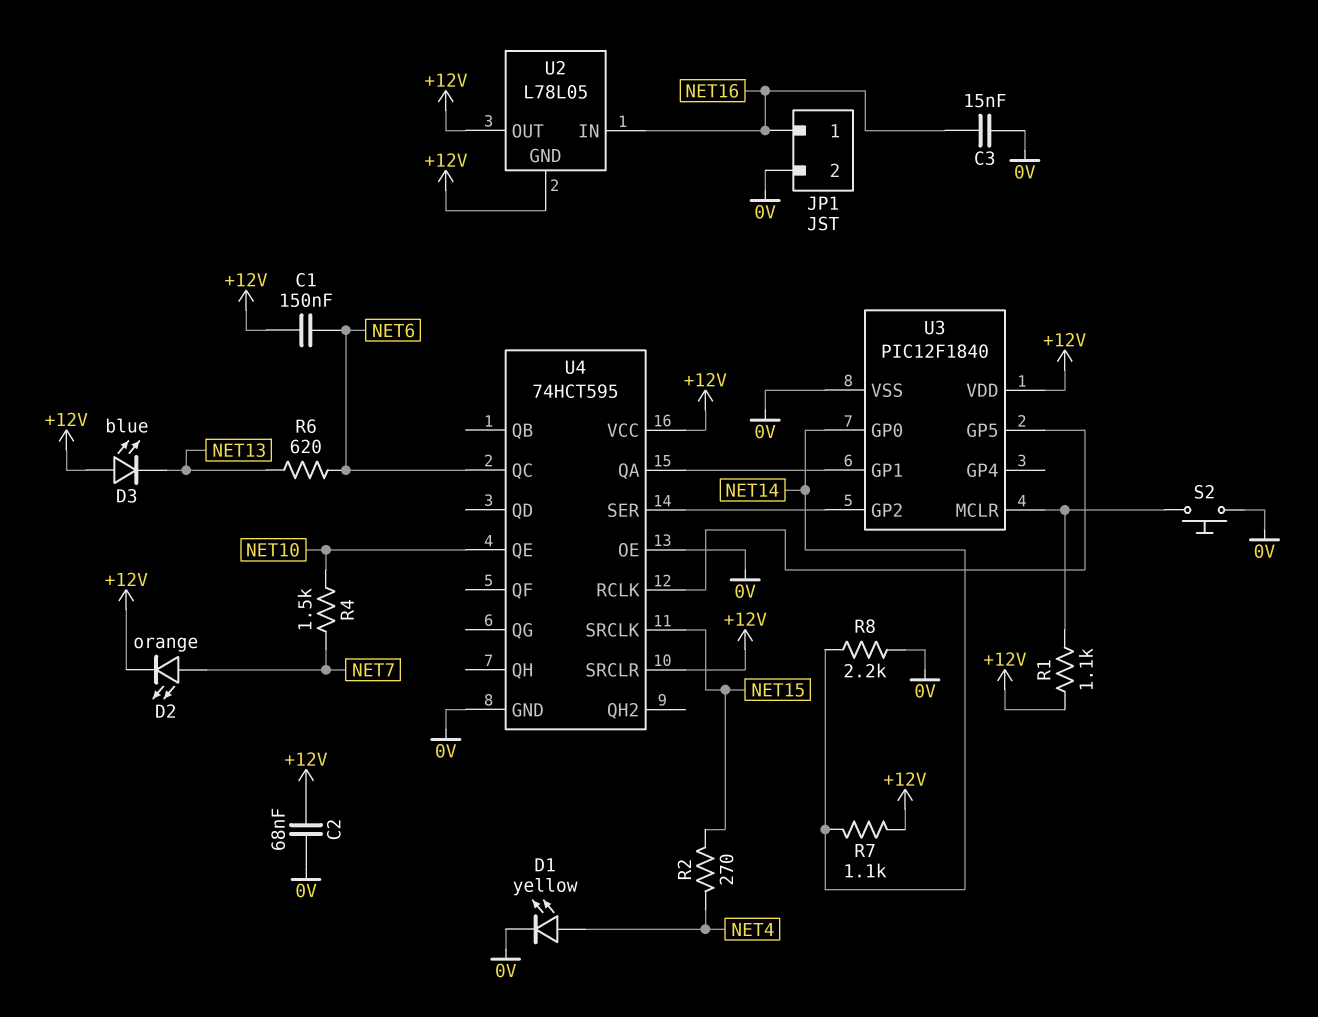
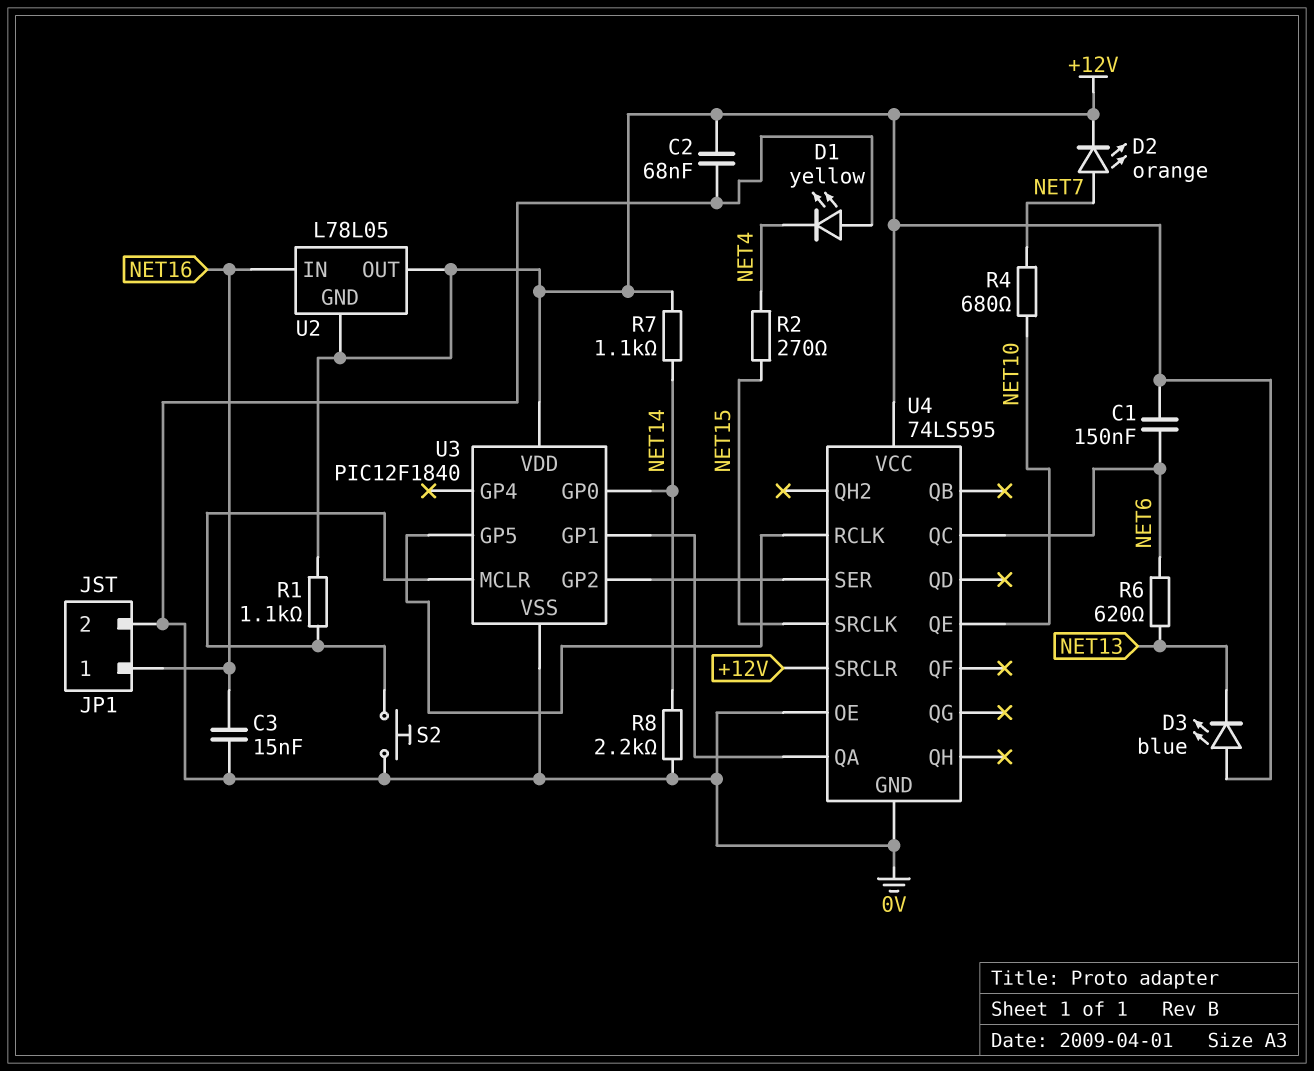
D1: LED yellow (A NET4, K 0V) -> LED yellow (A 0V, K NET4)
R4: 1.5k (NET7, NET10) -> 680 (NET7, NET10)
U4: 74HCT595 -> 74LS595

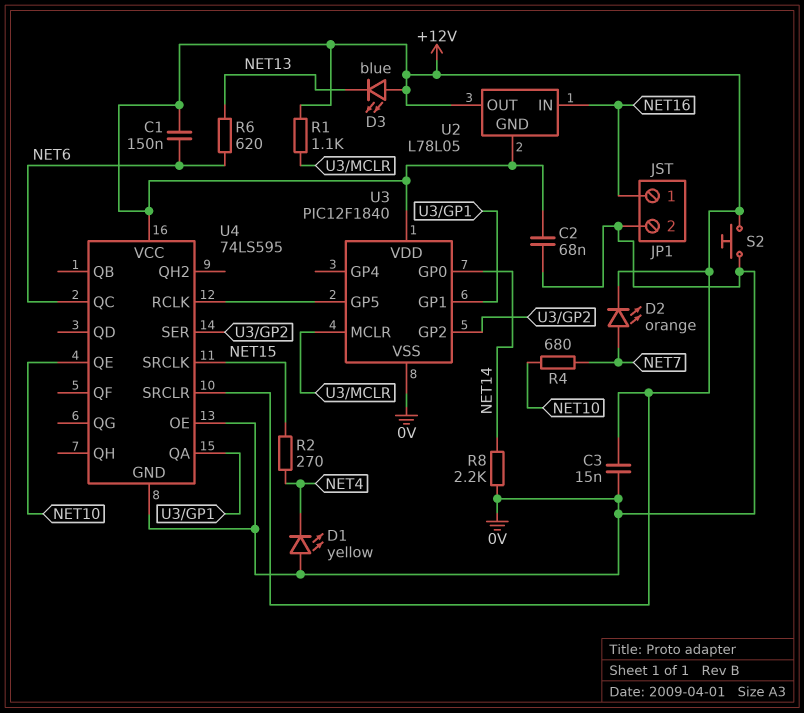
C3: 15nF (0V, NET16) -> 15nF (+12V, 0V)
R7: 1.1k (+12V, NET14) -> none
S2: button (0V, U3/MCLR) -> button (+12V, 0V)

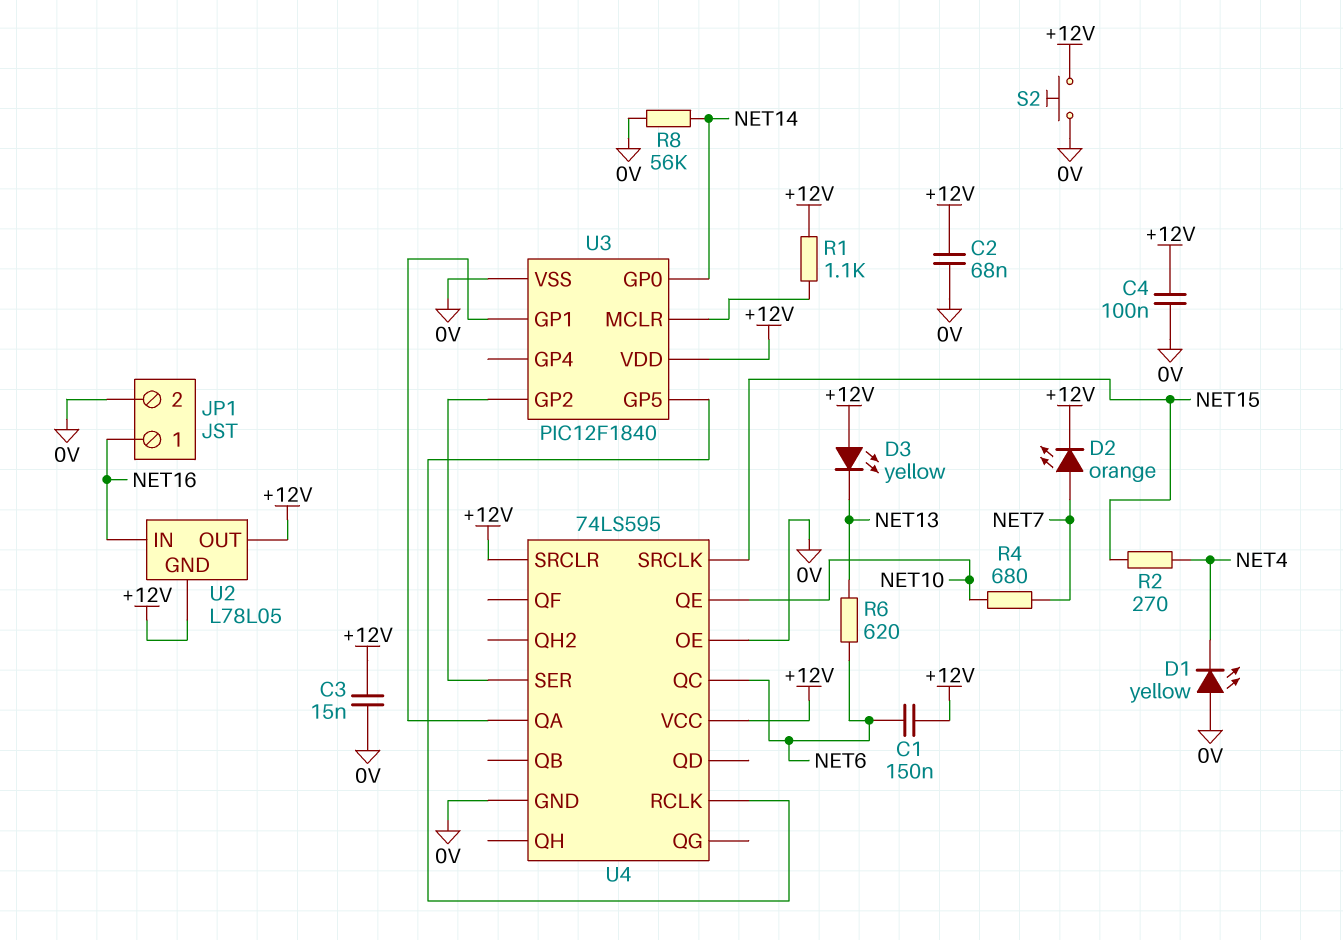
C4: none -> 100nF (+12V, 0V)
D3: LED blue (A +12V, K NET13) -> LED yellow (A +12V, K NET13)
R8: 2.2k (0V, NET14) -> 56k (0V, NET14)

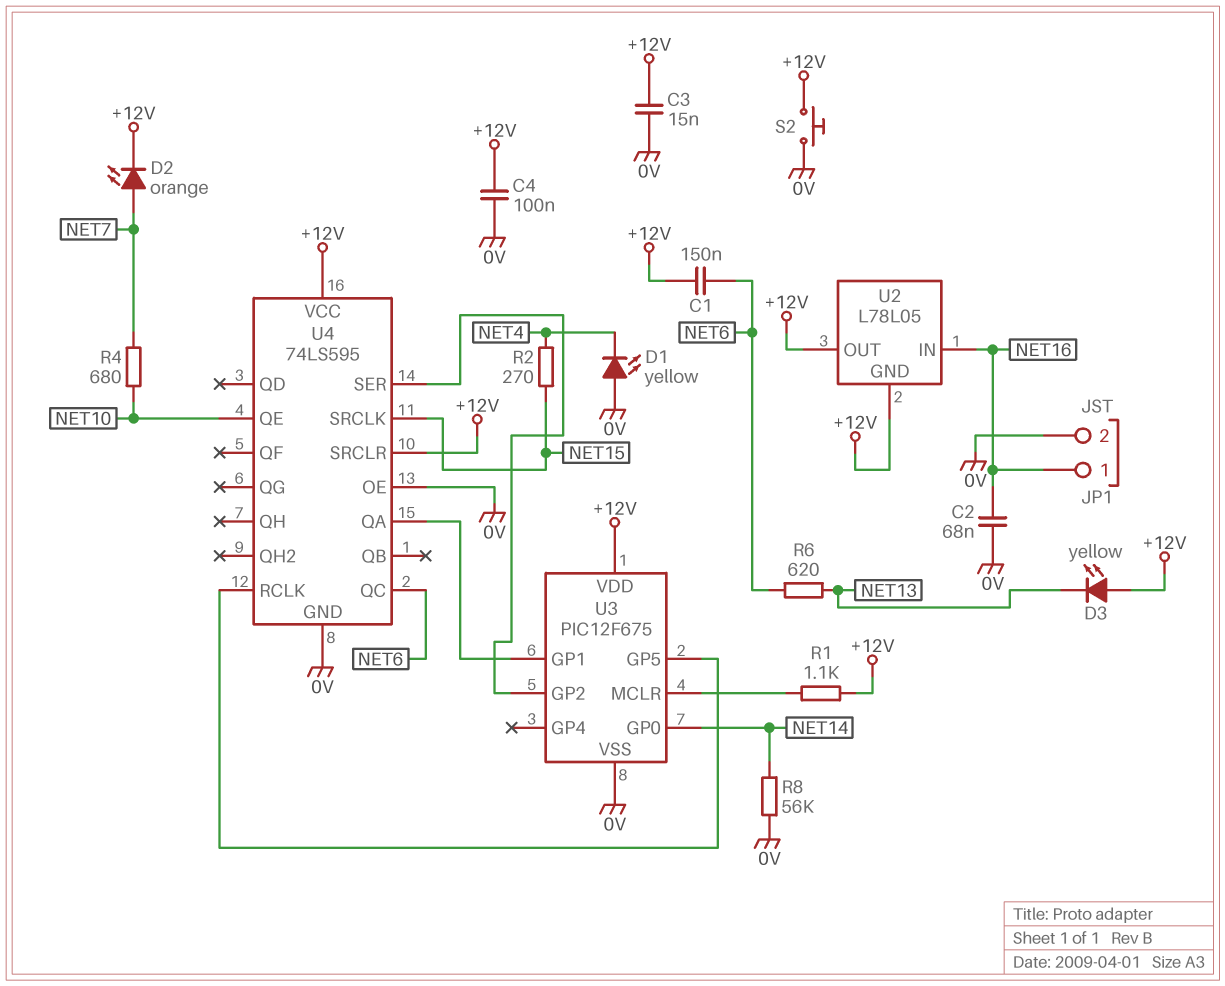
C2: 68nF (+12V, 0V) -> 68nF (0V, NET16)
U3: PIC12F1840 -> PIC12F675

